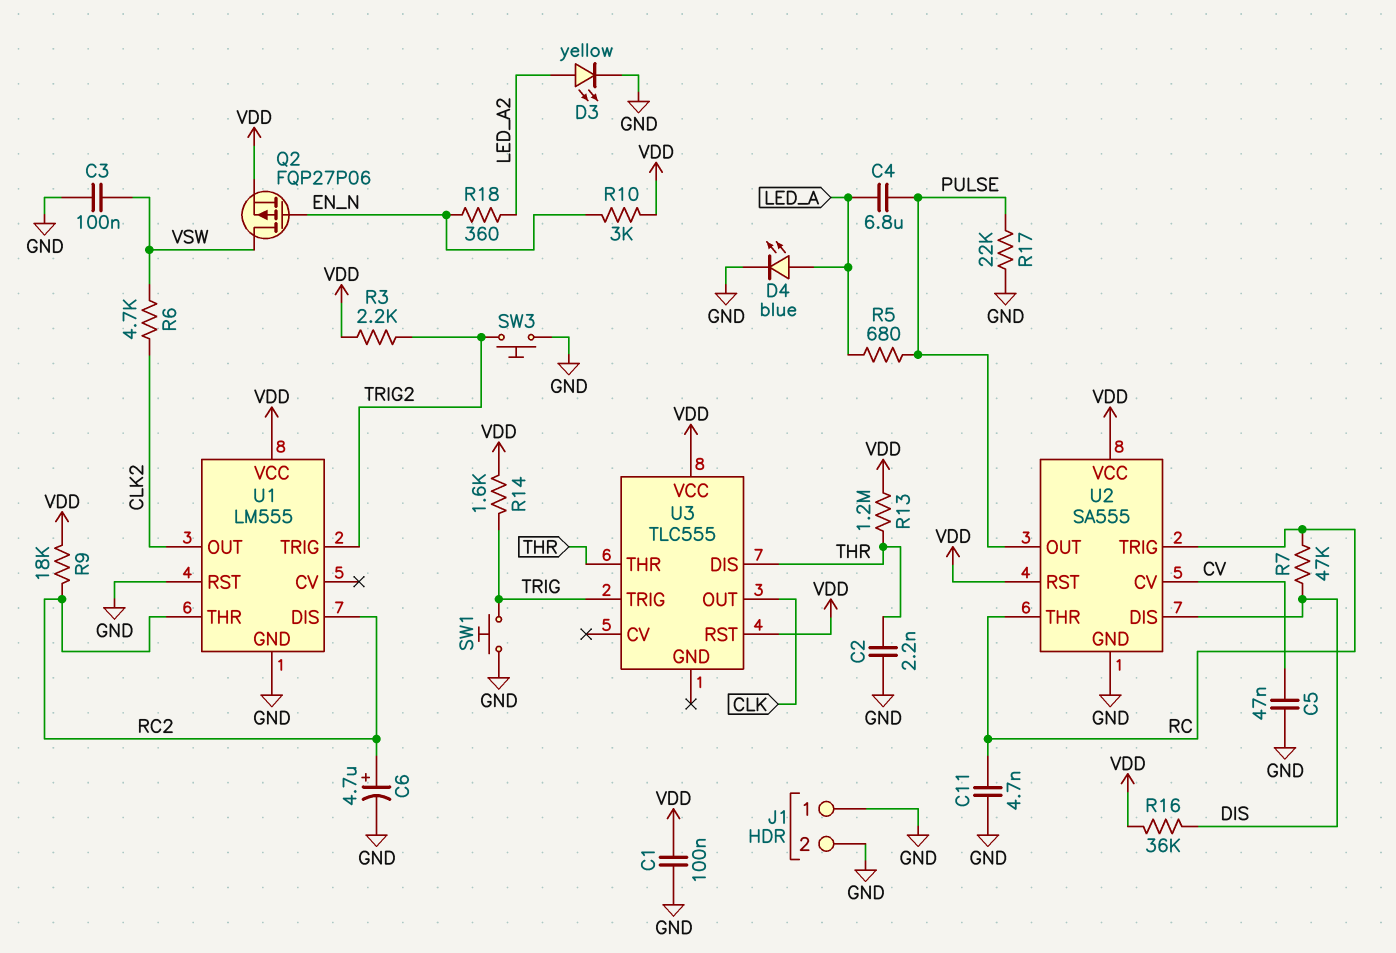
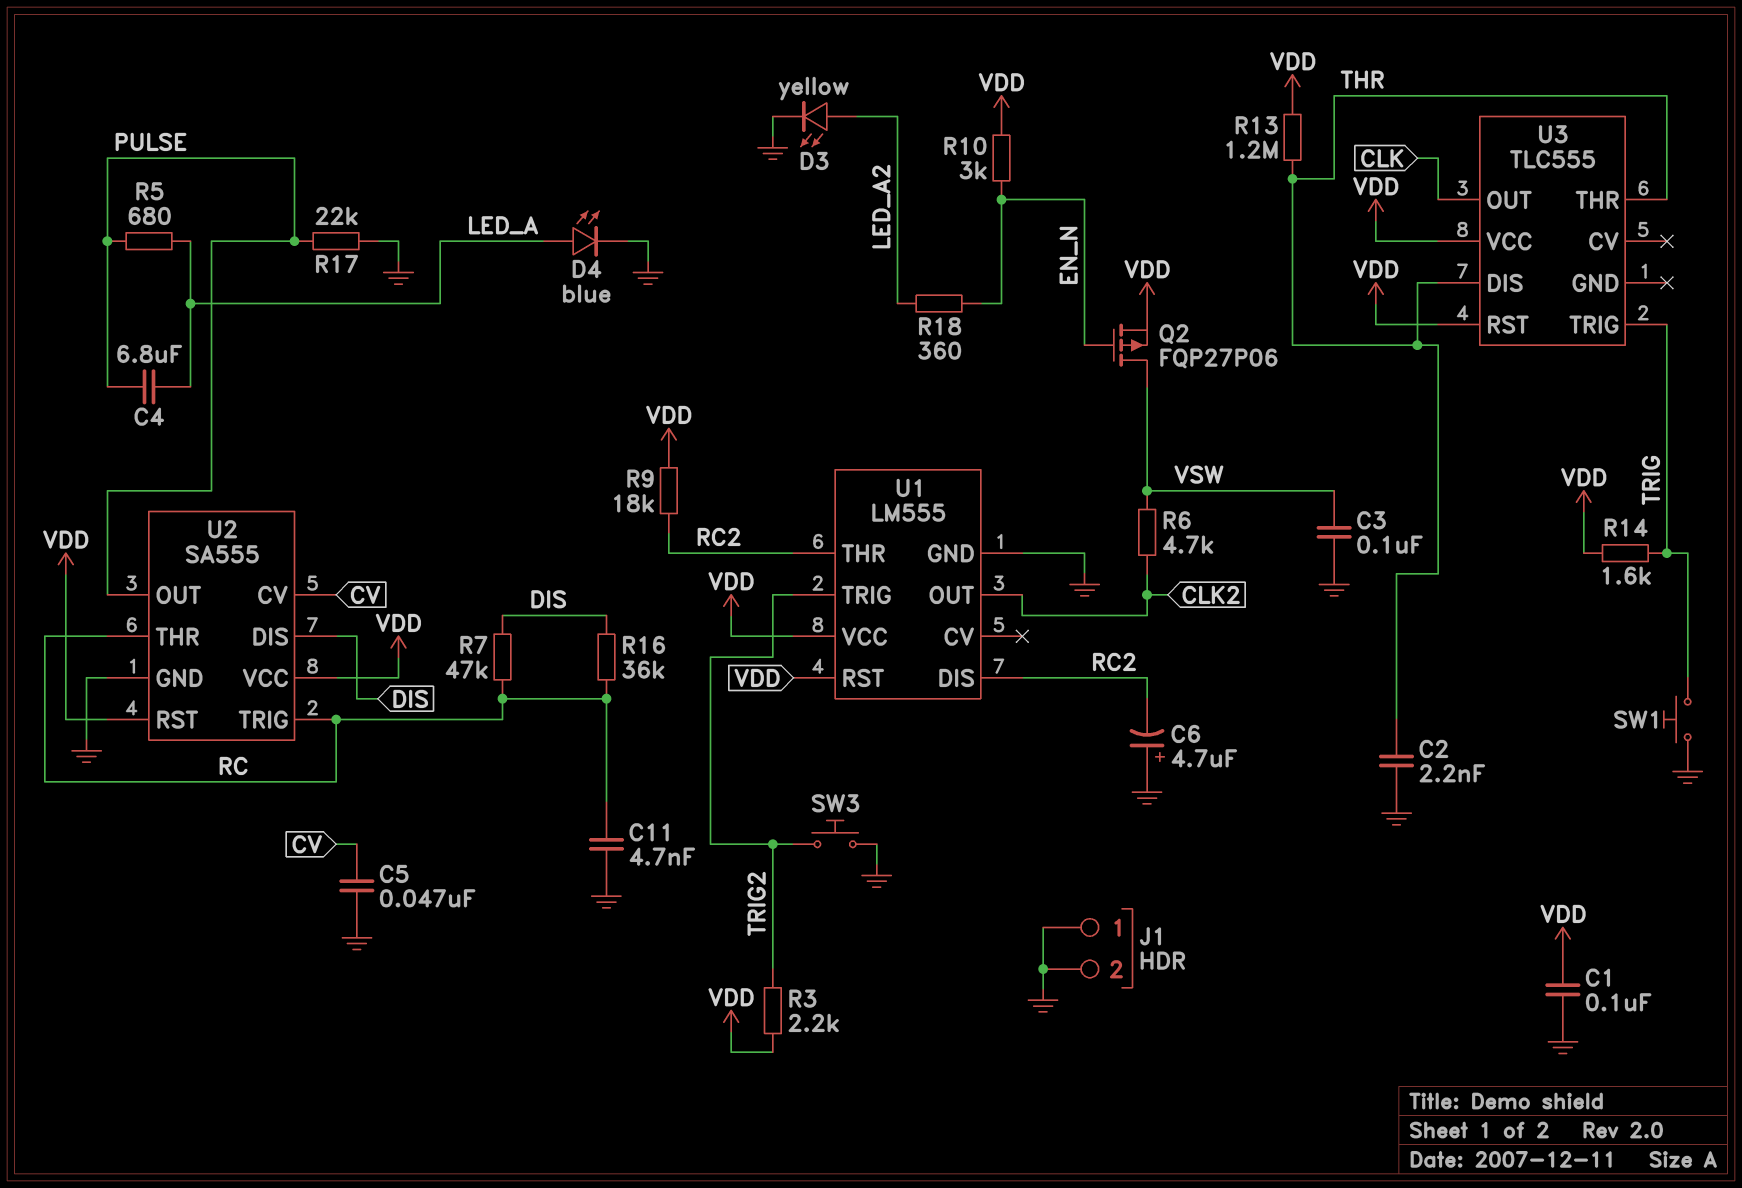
C6: 4.7uF (plus RC2, minus GND) -> 4.7uF (plus GND, minus RC2)
R16: 36k (DIS, VDD) -> 36k (DIS, RC)
U1 pin RST: GND -> VDD

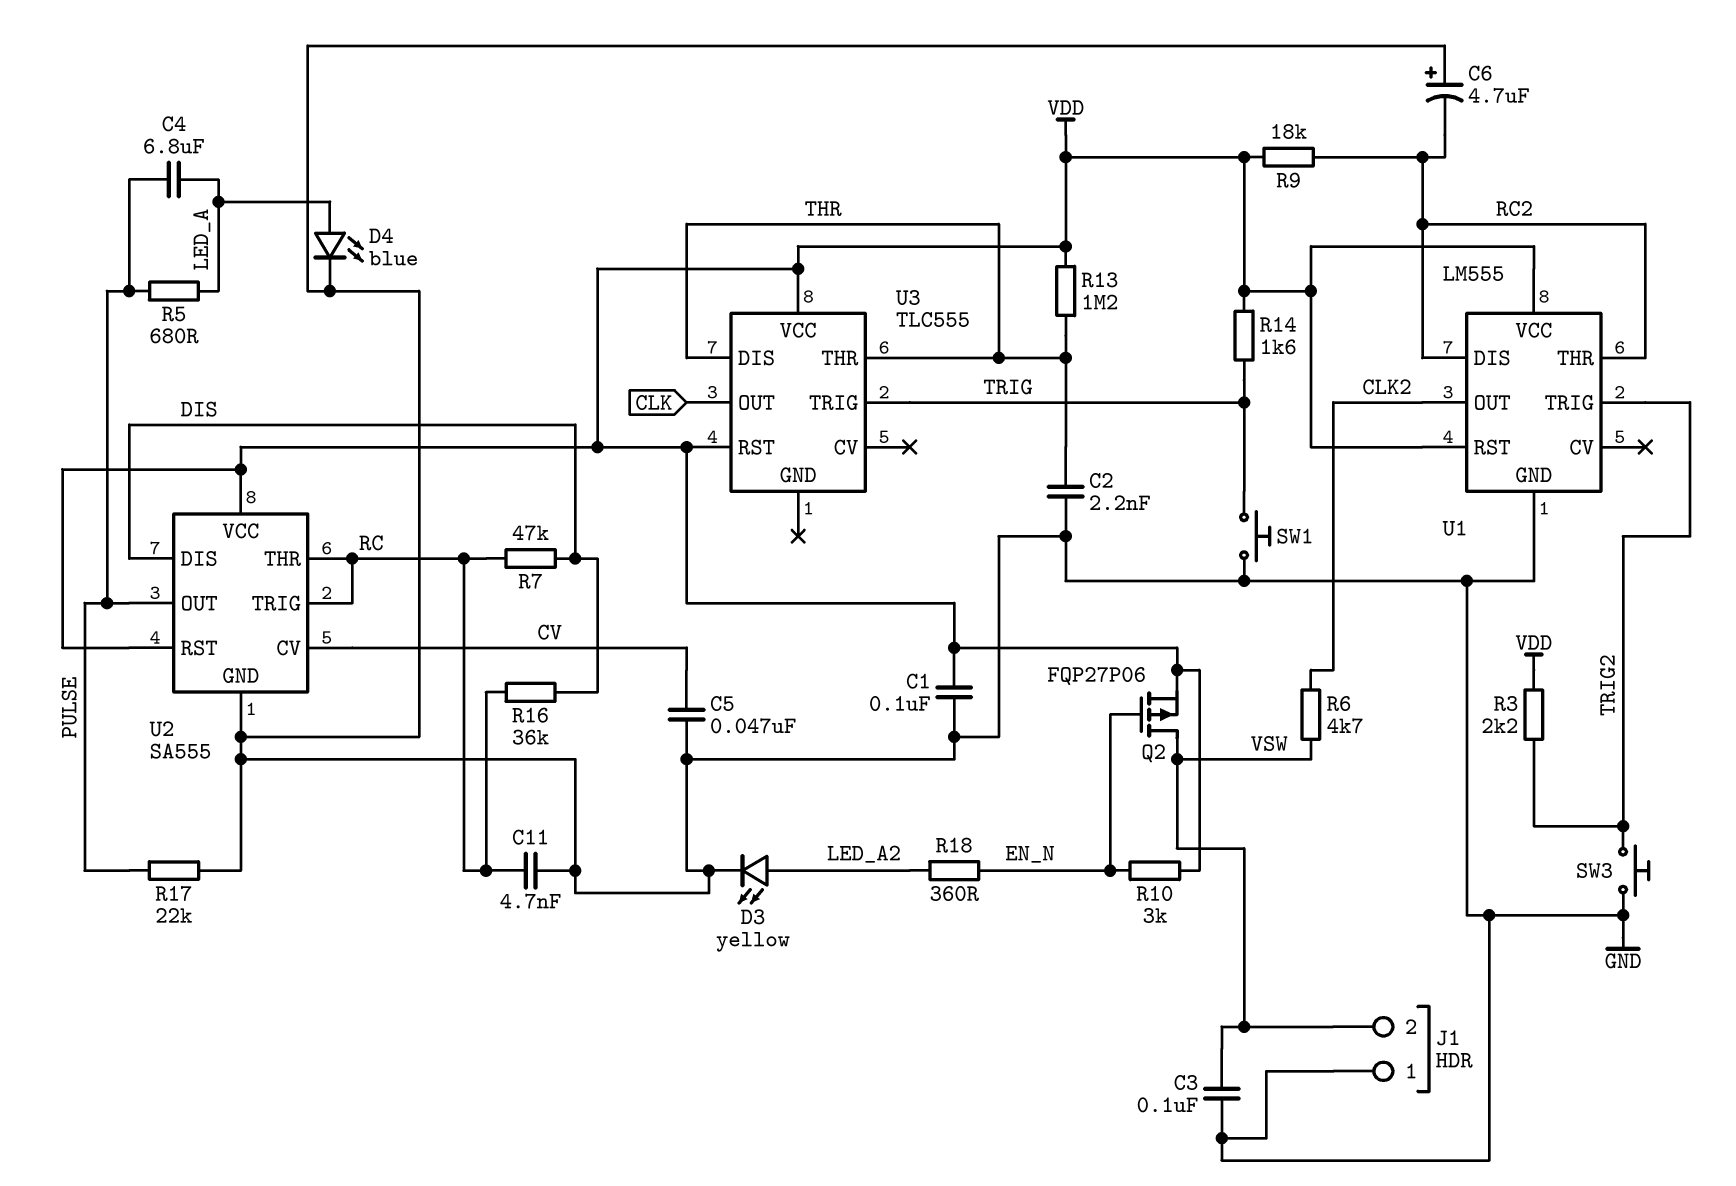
J1 pin 2: GND -> VSW

